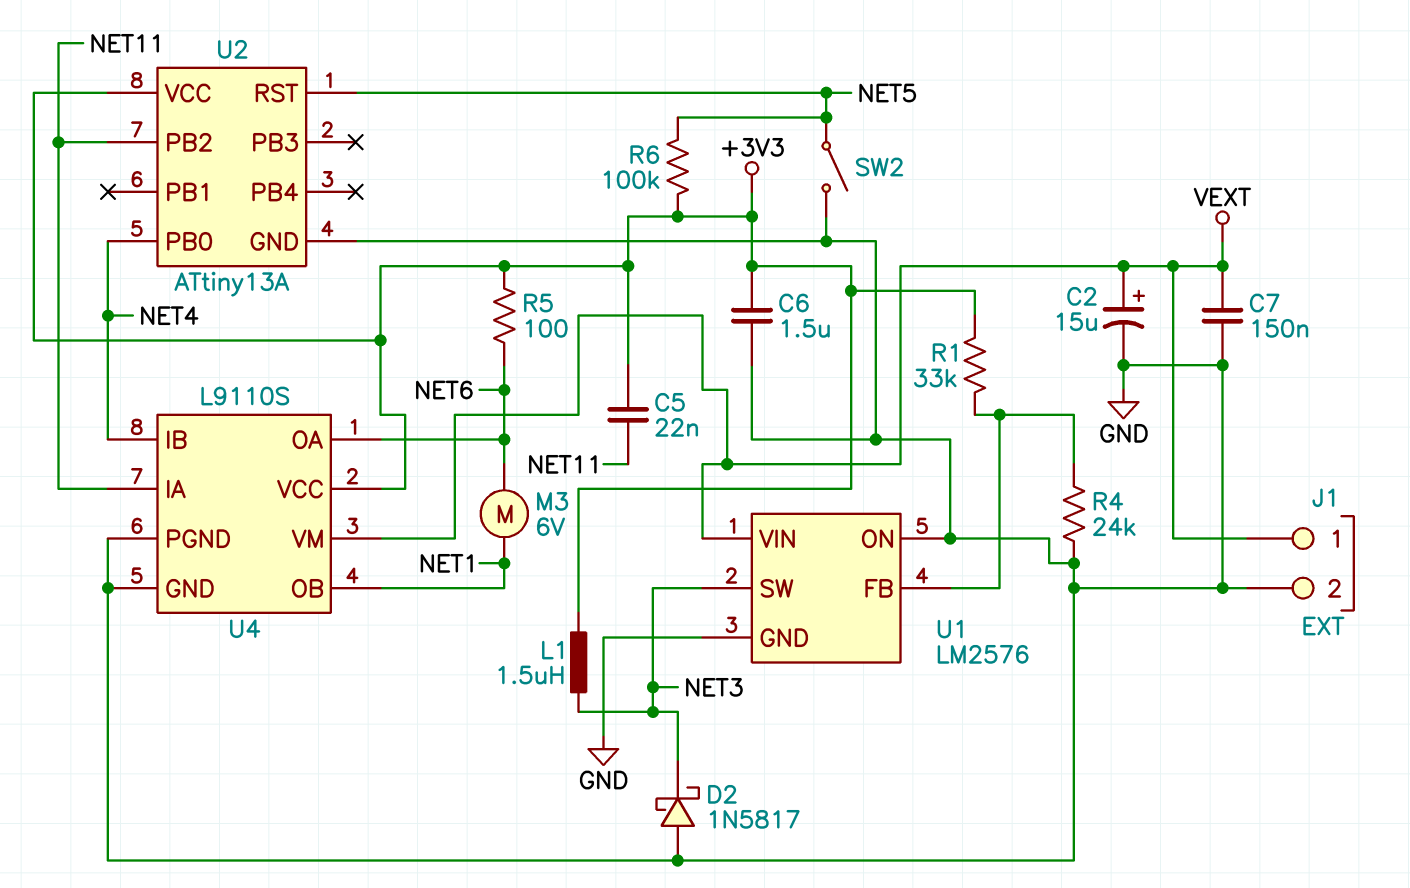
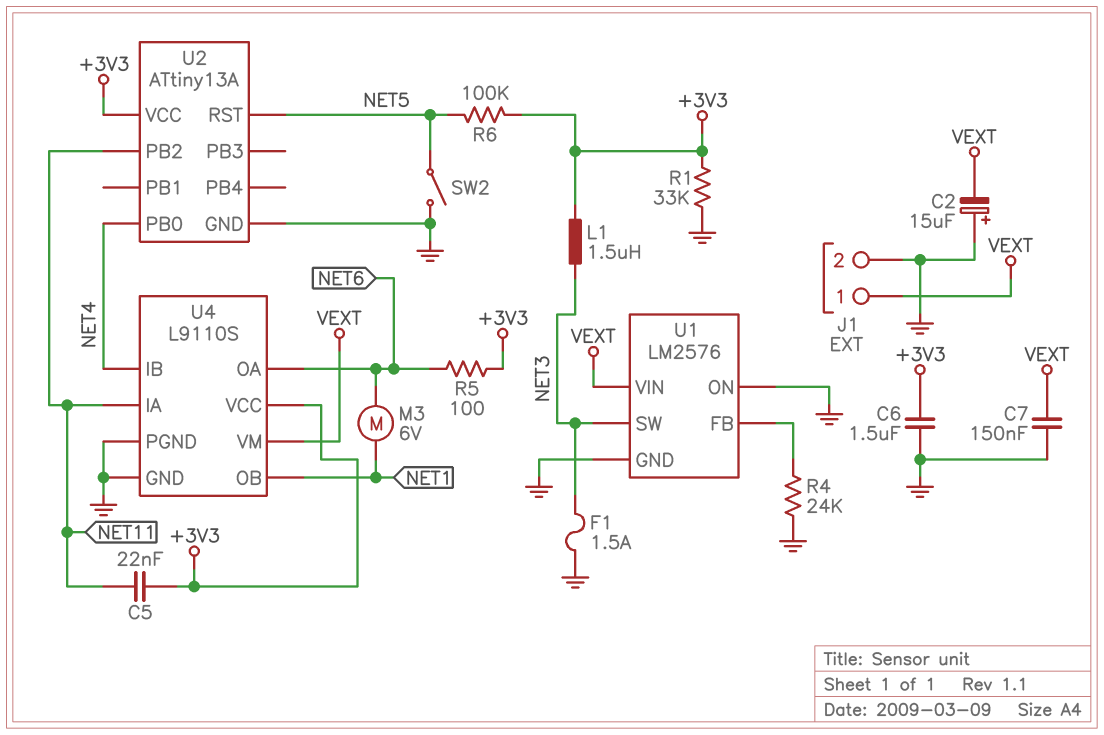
C2: 15uF (plus VEXT, minus GND) -> 15uF (plus GND, minus VEXT)
D2: schottky 1N5817 (A GND, K NET3) -> none
F1: none -> 1.5A (GND, NET3)
R1: 33k (+3V3, U1/FB) -> 33k (+3V3, GND)

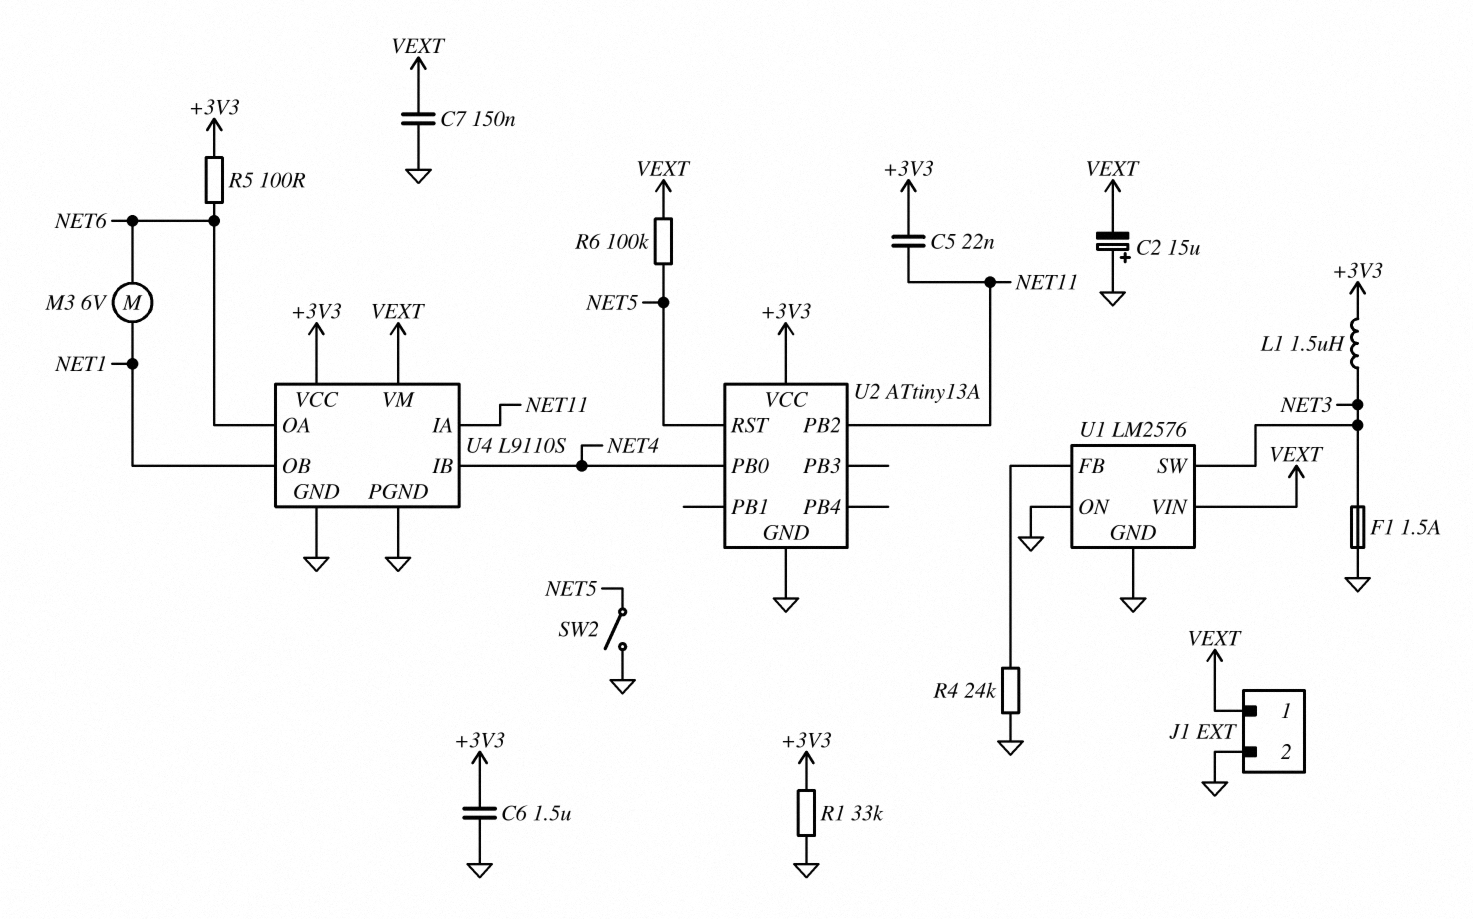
R6: 100k (+3V3, NET5) -> 100k (NET5, VEXT)

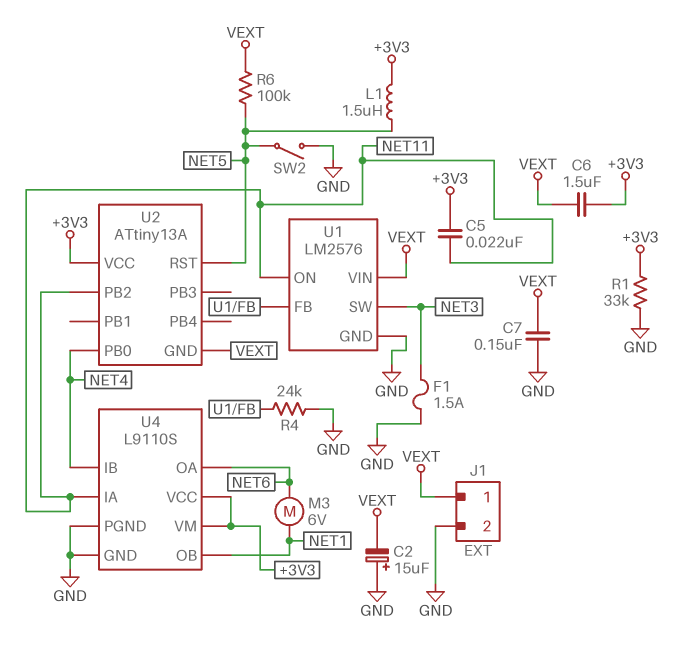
C6: 1.5uF (+3V3, GND) -> 1.5uF (+3V3, VEXT)
L1: 1.5uH (+3V3, NET3) -> 1.5uH (+3V3, NET5)
R5: 100 (+3V3, NET6) -> none
U1 pin ON: GND -> NET11
U2 pin GND: GND -> VEXT
U4 pin VM: VEXT -> +3V3

